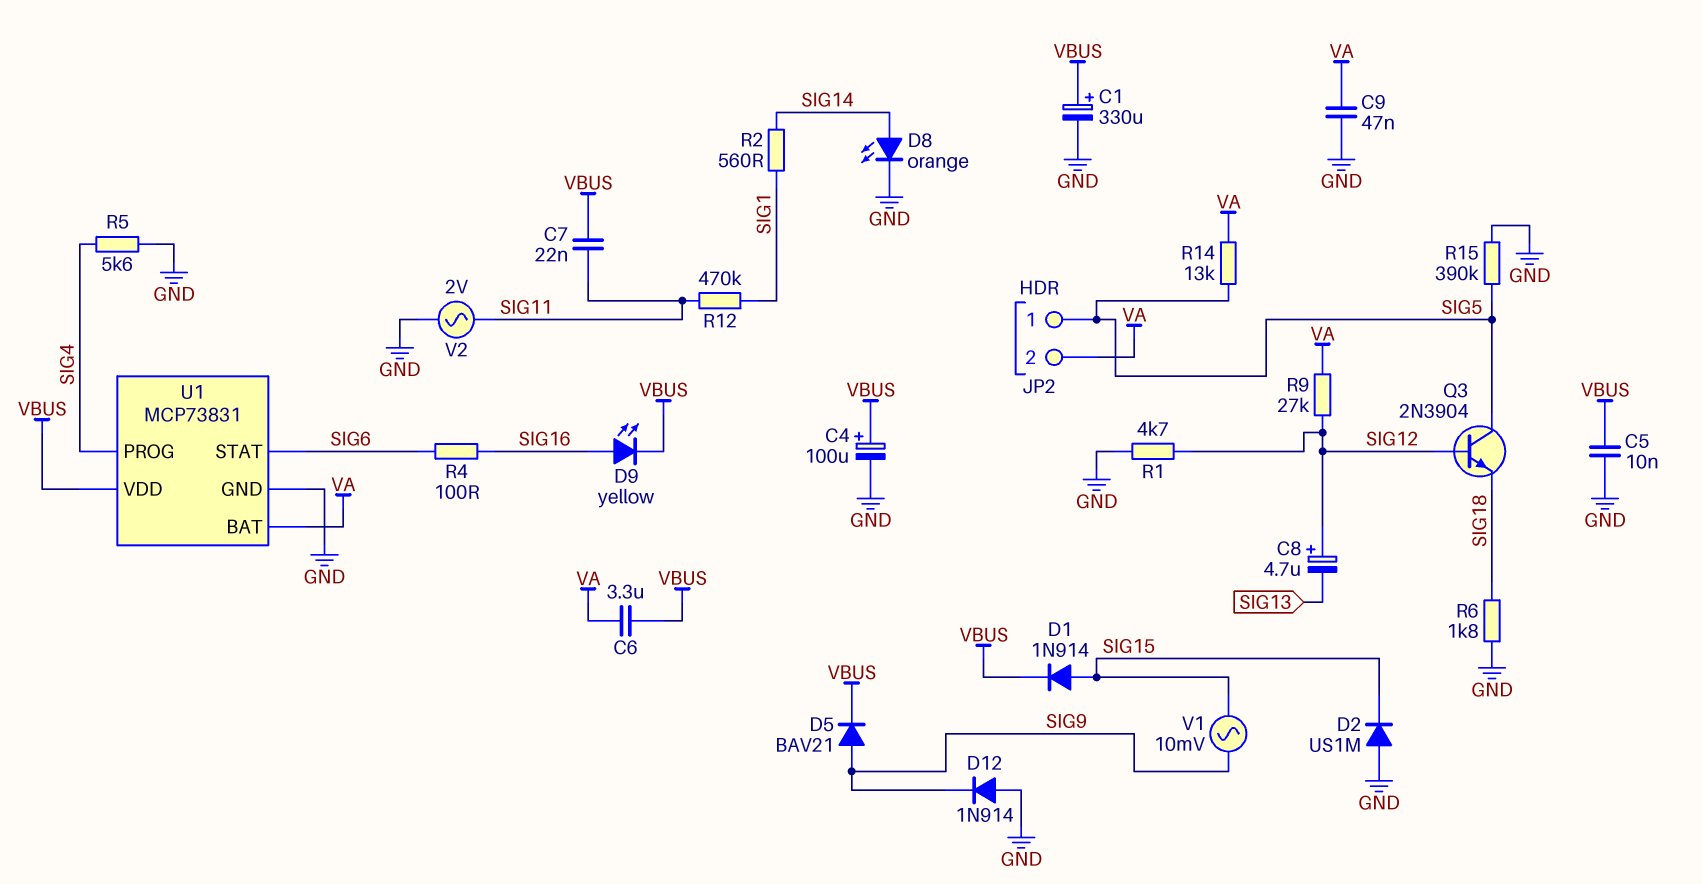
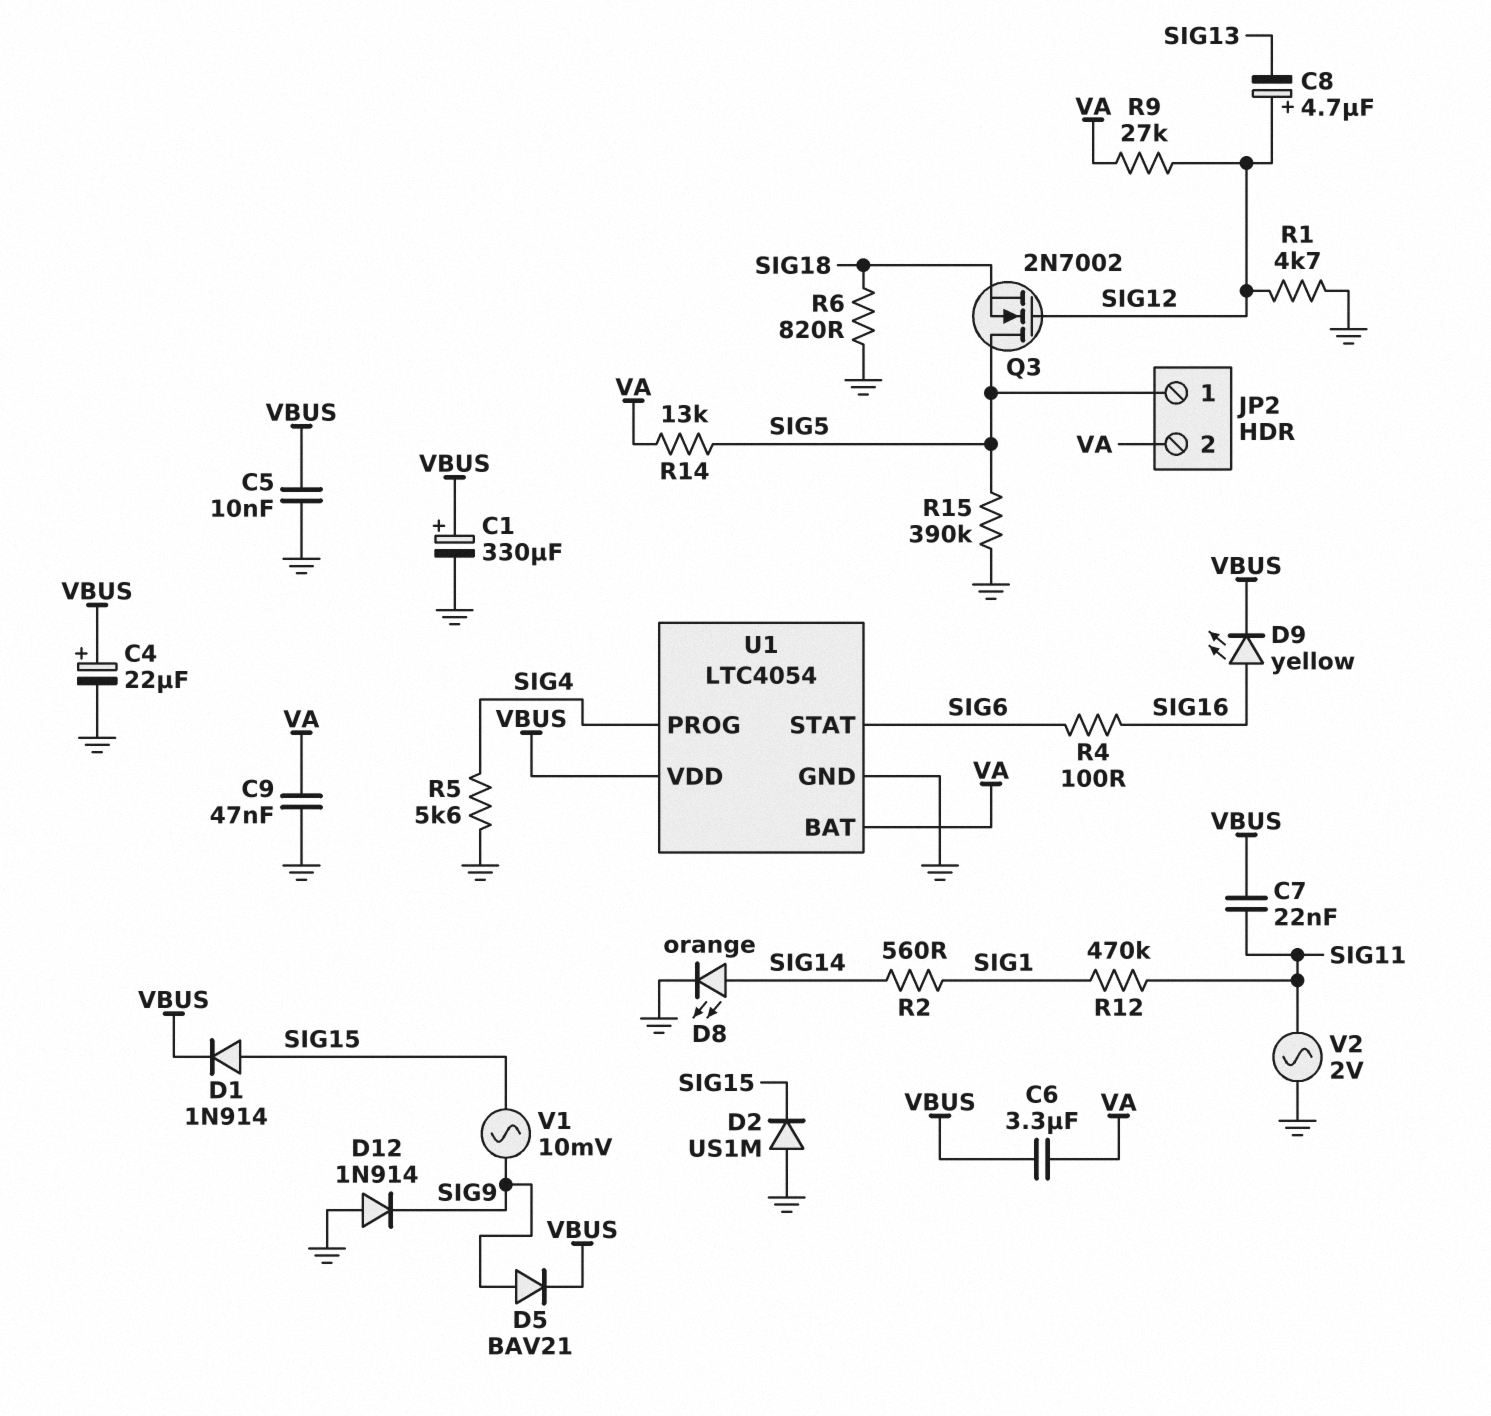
C4: 100uF (plus VBUS, minus GND) -> 22uF (plus VBUS, minus GND)
Q3: NPN 2N3904 (B SIG12, C SIG5, E SIG18) -> NMOS 2N7002 (G SIG12, D SIG5, S SIG18)
R6: 1.8k (GND, SIG18) -> 820 (GND, SIG18)
U1: MCP73831 -> LTC4054

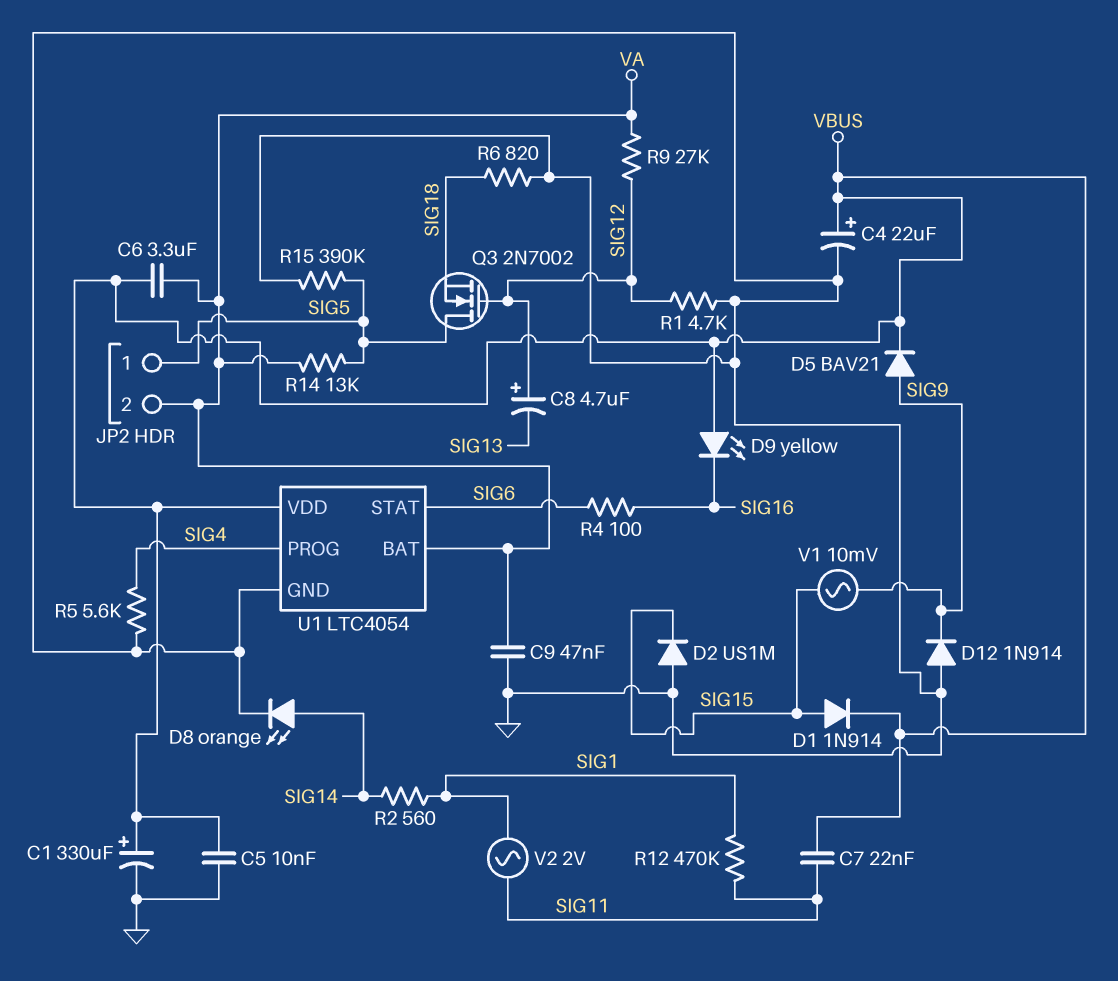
D9: LED yellow (A SIG16, K VBUS) -> LED yellow (A VBUS, K SIG16)
V2: AC 2V (GND, SIG11) -> AC 2V (SIG1, SIG11)

